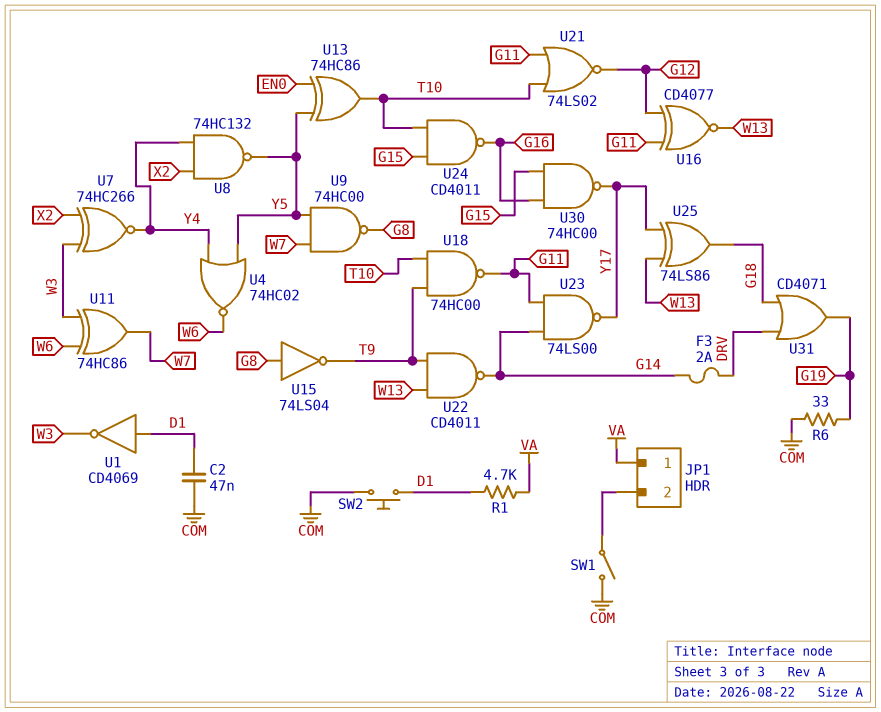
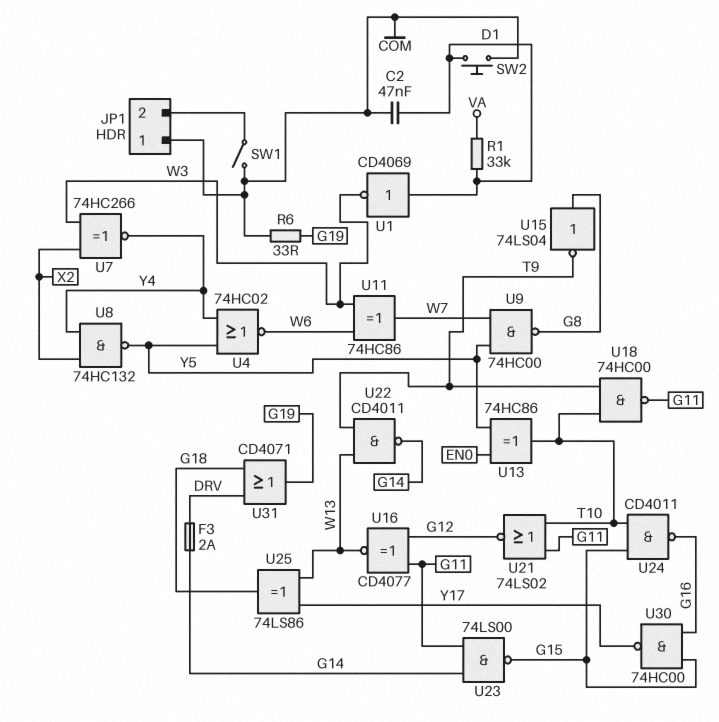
JP1 pin 1: VA -> COM
R1: 4.7k (D1, VA) -> 33k (D1, VA)
U23: NAND 74LS00 (in G11, in G14, out Y17) -> NAND 74LS00 (in G11, in G14, out G15)

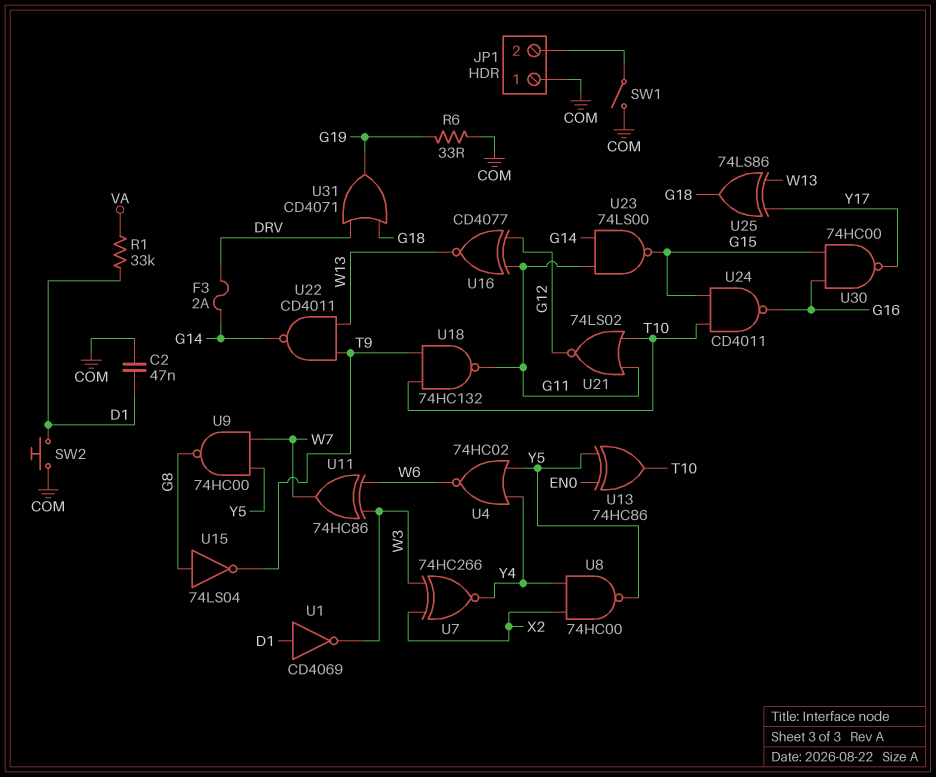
U8: NAND 74HC132 (in X2, in Y4, out Y5) -> NAND 74HC00 (in X2, in Y4, out Y5)
U18: NAND 74HC00 (in T9, in T10, out G11) -> NAND 74HC132 (in T9, in T10, out G11)

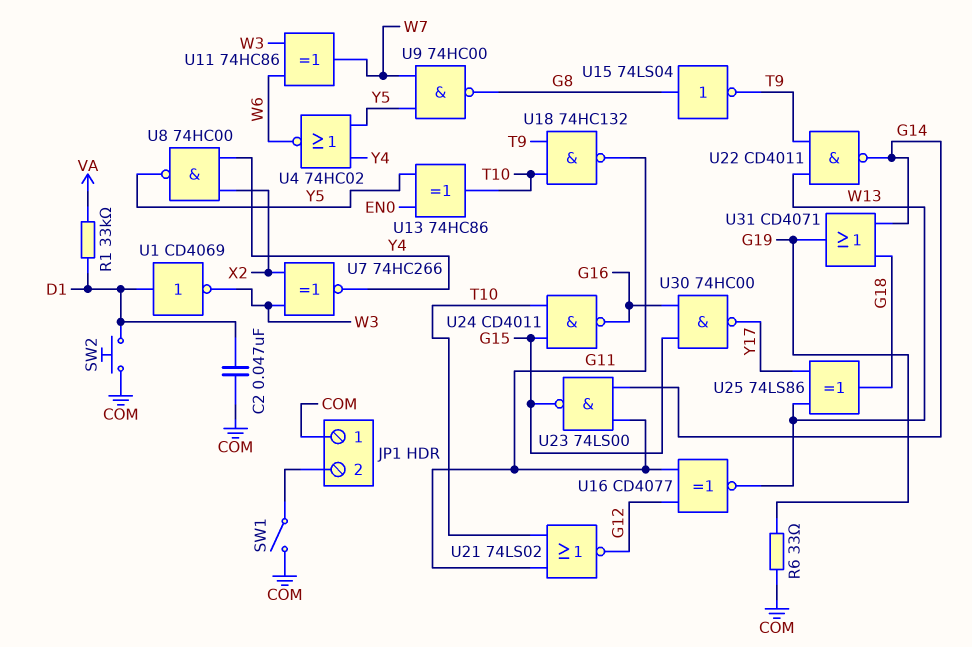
F3: 2A (DRV, G14) -> none
U31: OR CD4071 (in DRV, in G18, out G19) -> OR CD4071 (in G14, in G18, out G19)

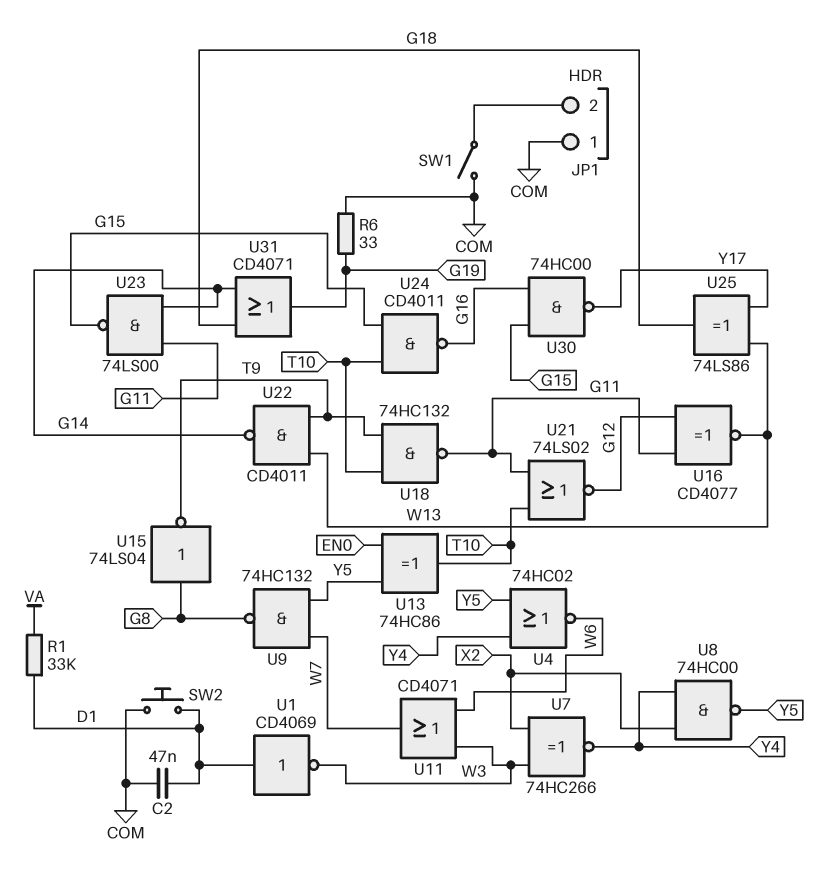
U9: NAND 74HC00 (in W7, in Y5, out G8) -> NAND 74HC132 (in W7, in Y5, out G8)
U11: XOR 74HC86 (in W3, in W6, out W7) -> OR CD4071 (in W3, in W6, out W7)

